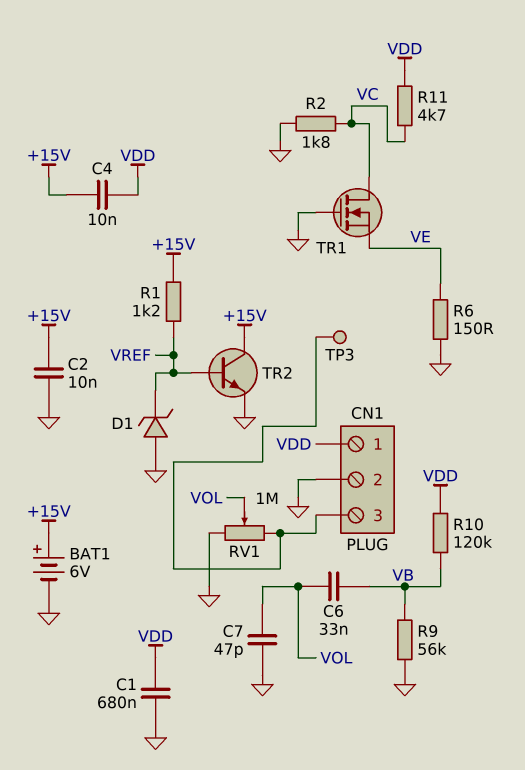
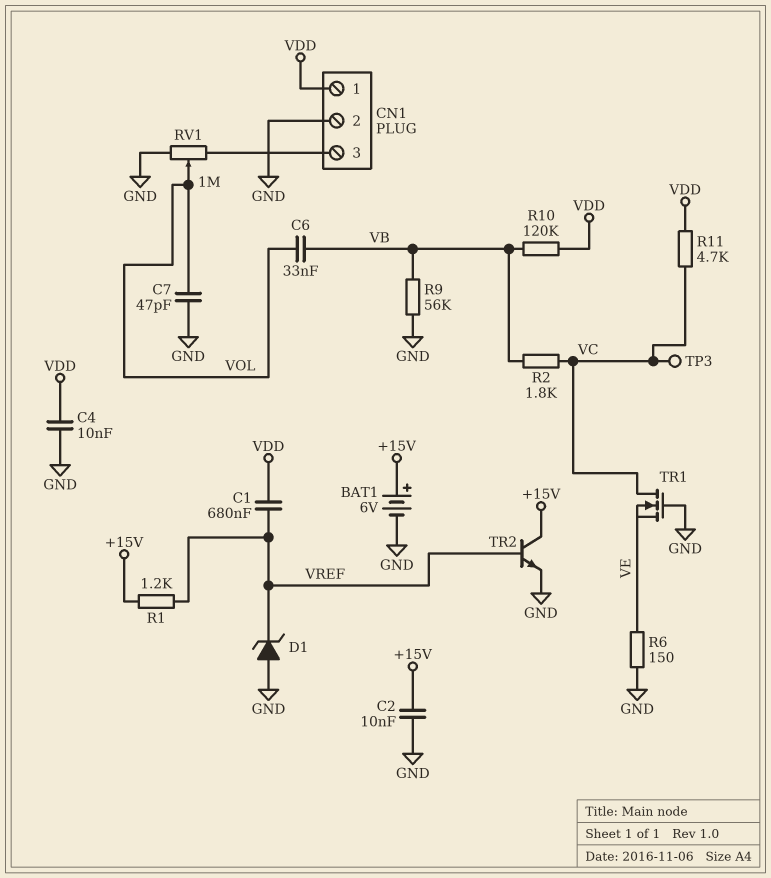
C1: 680nF (GND, VDD) -> 680nF (VDD, VREF)
C4: 10nF (+15V, VDD) -> 10nF (GND, VDD)
R2: 1.8k (GND, VC) -> 1.8k (VB, VC)
TP3: test point (CN1/3) -> test point (VC)

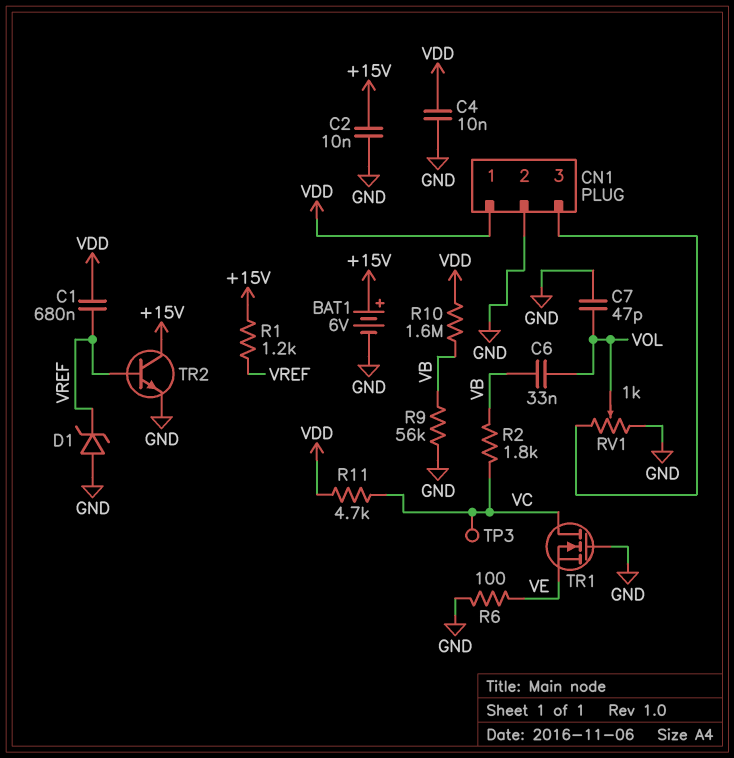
R6: 150 (GND, VE) -> 100 (GND, VE)
R10: 120k (VB, VDD) -> 1.6M (VB, VDD)
RV1: 1M (CN1/3, GND, wiper VOL) -> 1k (CN1/3, GND, wiper VOL)

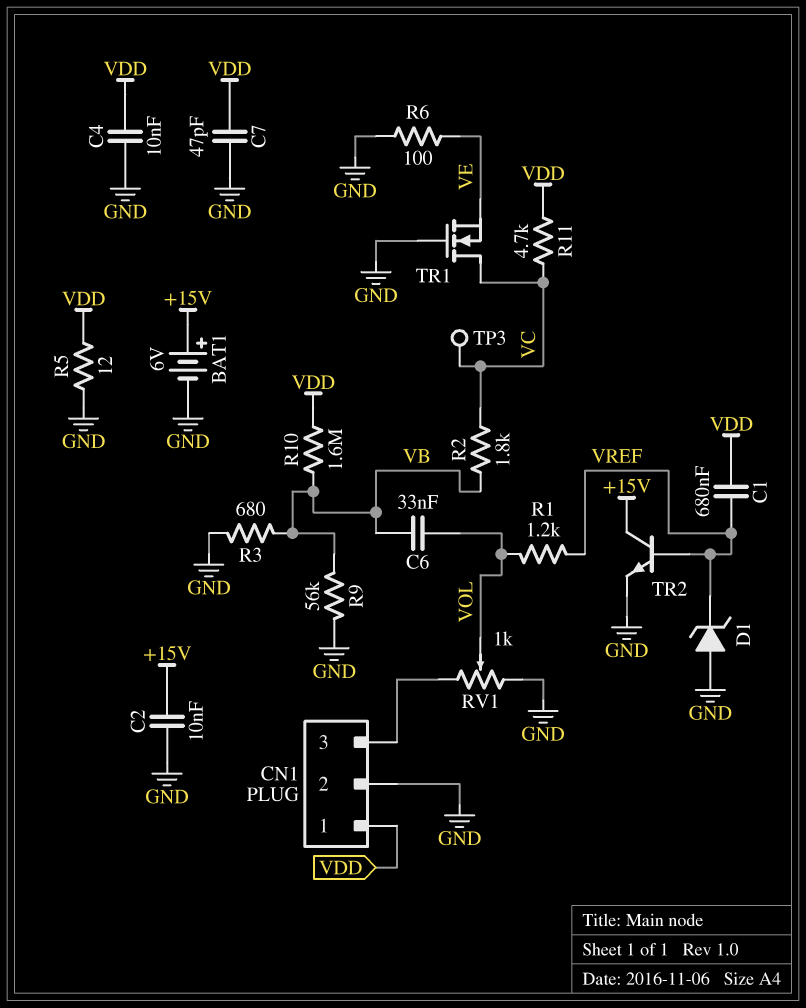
C7: 47pF (GND, VOL) -> 47pF (GND, VDD)
R1: 1.2k (+15V, VREF) -> 1.2k (VOL, VREF)
R3: none -> 680 (GND, VB)
R5: none -> 12 (GND, VDD)

